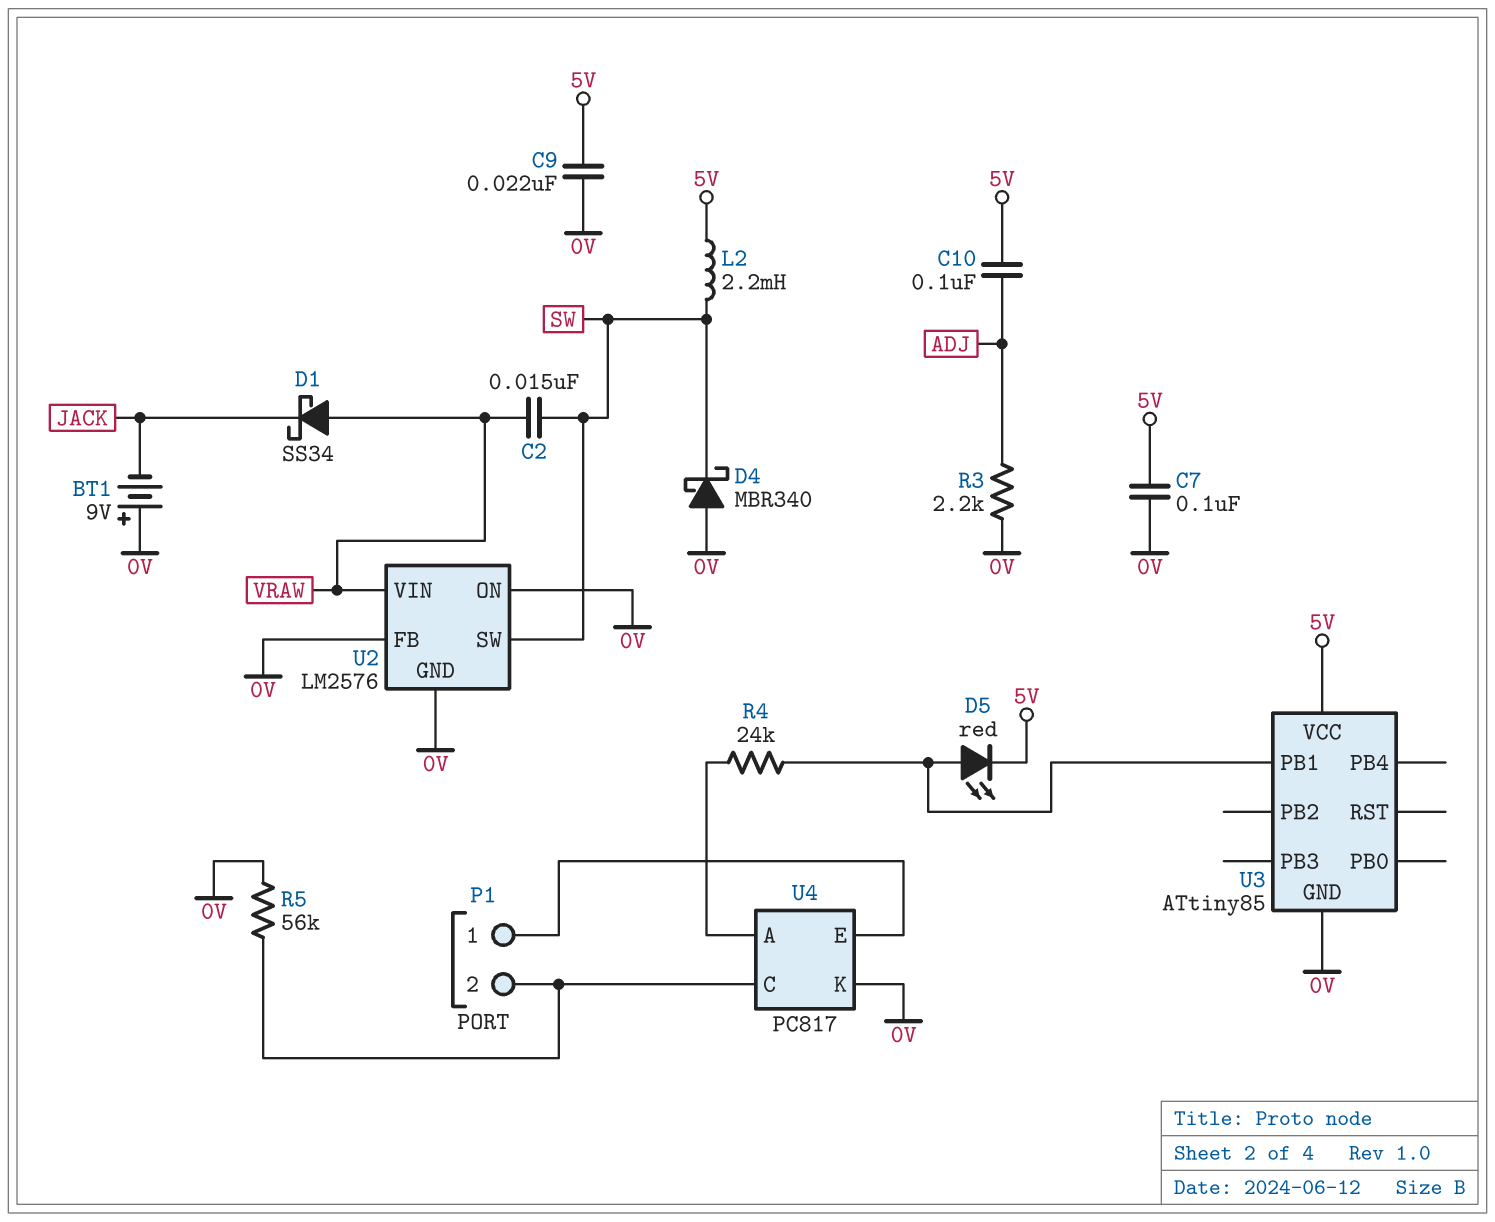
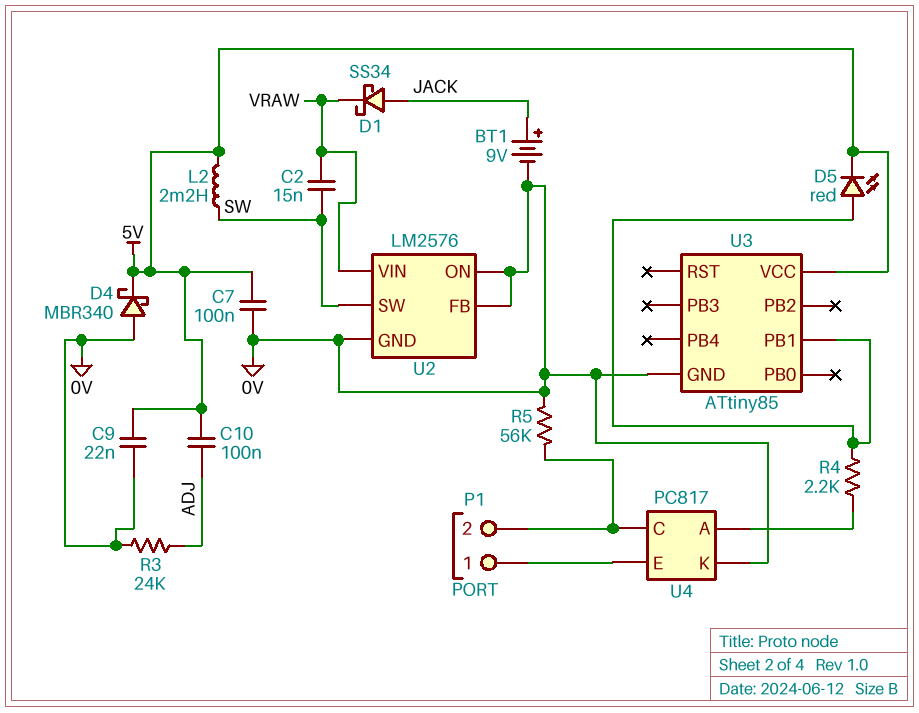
BT1: 9V (plus 0V, minus JACK) -> 9V (plus JACK, minus 0V)
D1: schottky SS34 (A VRAW, K JACK) -> schottky SS34 (A JACK, K VRAW)
D4: schottky MBR340 (A 0V, K SW) -> schottky MBR340 (A 0V, K 5V)
R3: 2.2k (0V, ADJ) -> 24k (0V, ADJ)
R4: 24k (U3/PB1, U4/A) -> 2.2k (U3/PB1, U4/A)

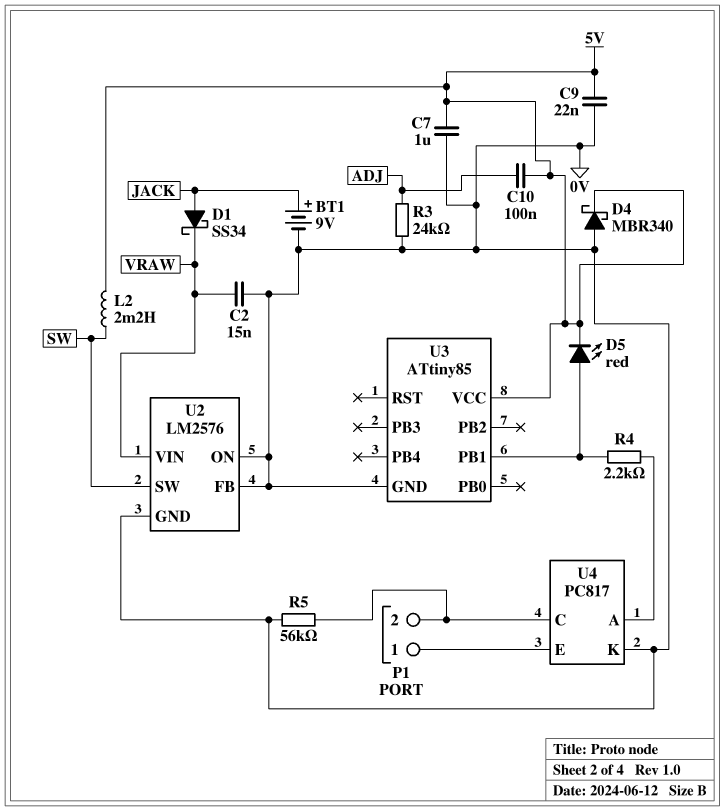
C2: 15nF (SW, VRAW) -> 15nF (0V, VRAW)
C7: 100nF (0V, 5V) -> 1uF (0V, 5V)

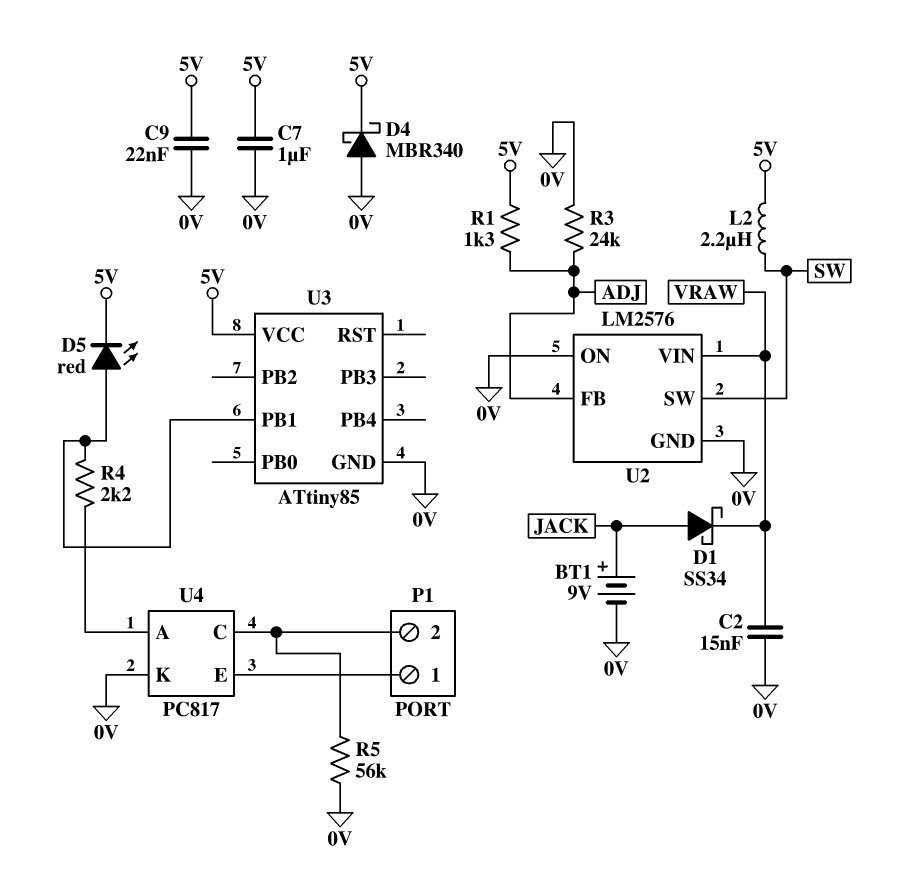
C10: 100nF (5V, ADJ) -> none
L2: 2.2mH (5V, SW) -> 2.2uH (5V, SW)
R1: none -> 1.3k (5V, ADJ)
U2 pin FB: 0V -> ADJ

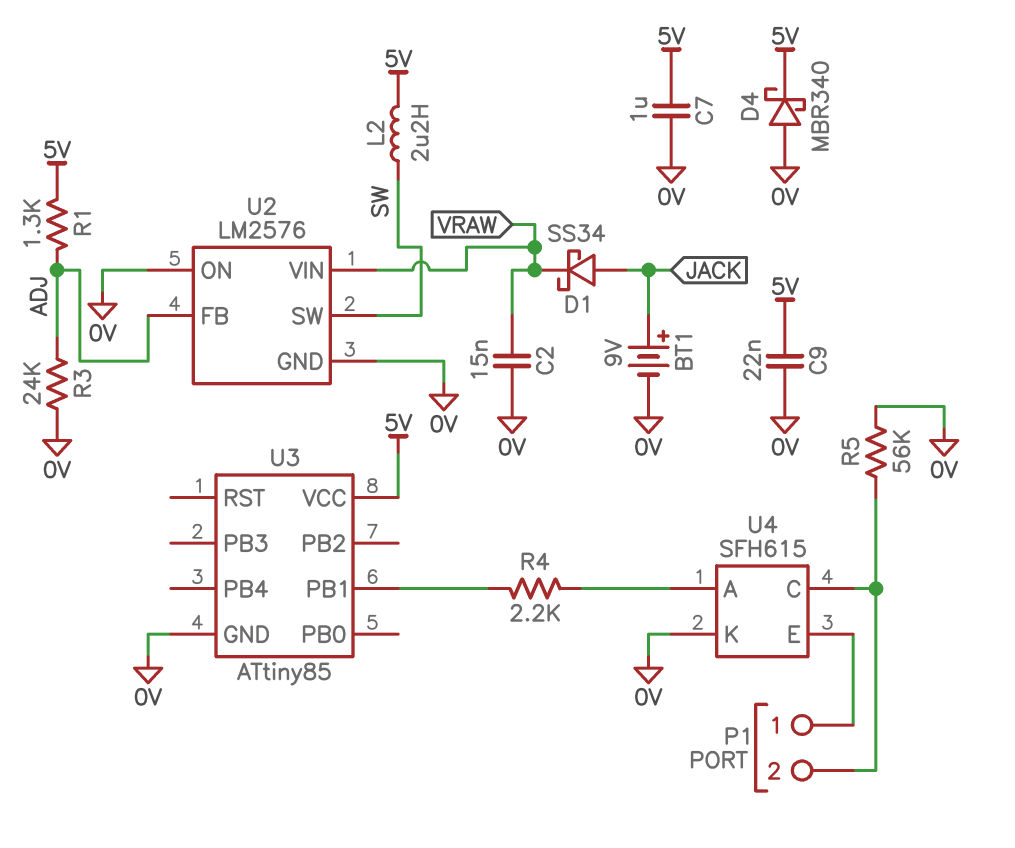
D5: LED red (A U3/PB1, K 5V) -> none
U4: PC817 -> SFH615

